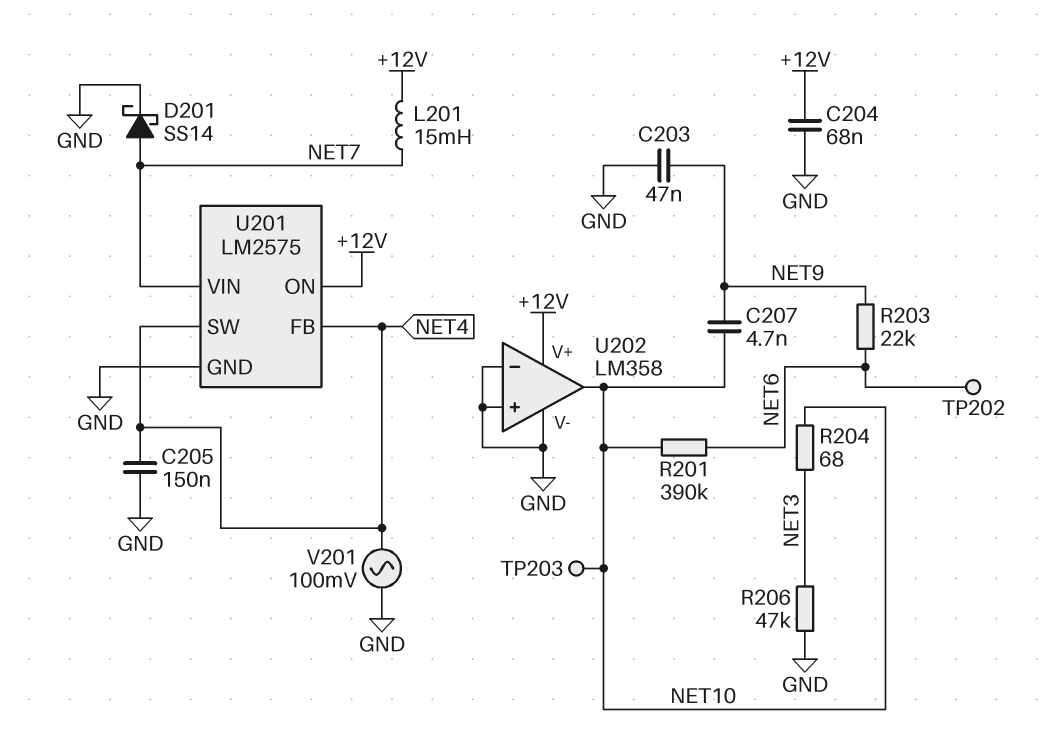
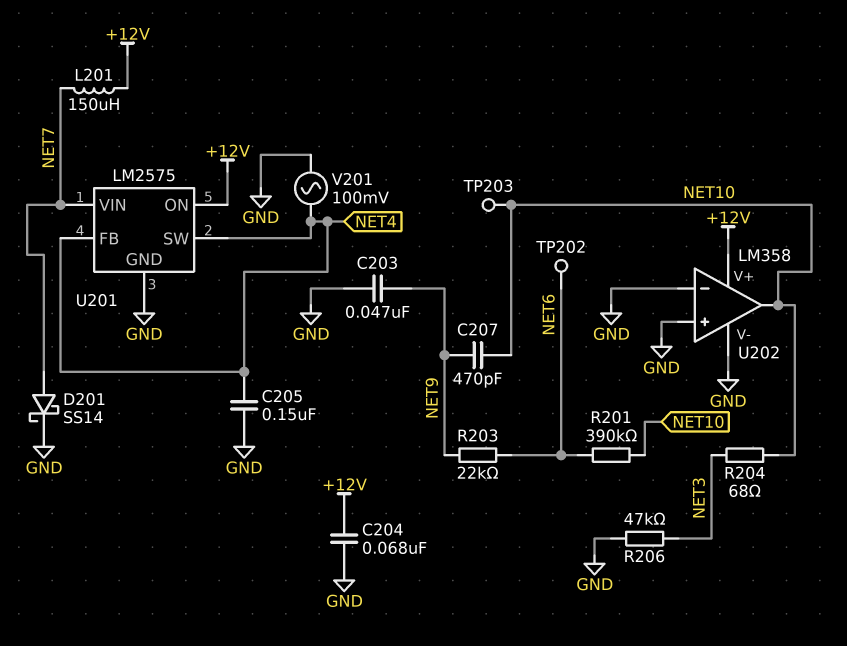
C207: 4.7nF (NET9, NET10) -> 470pF (NET9, NET10)
L201: 15mH (+12V, NET7) -> 150uH (+12V, NET7)

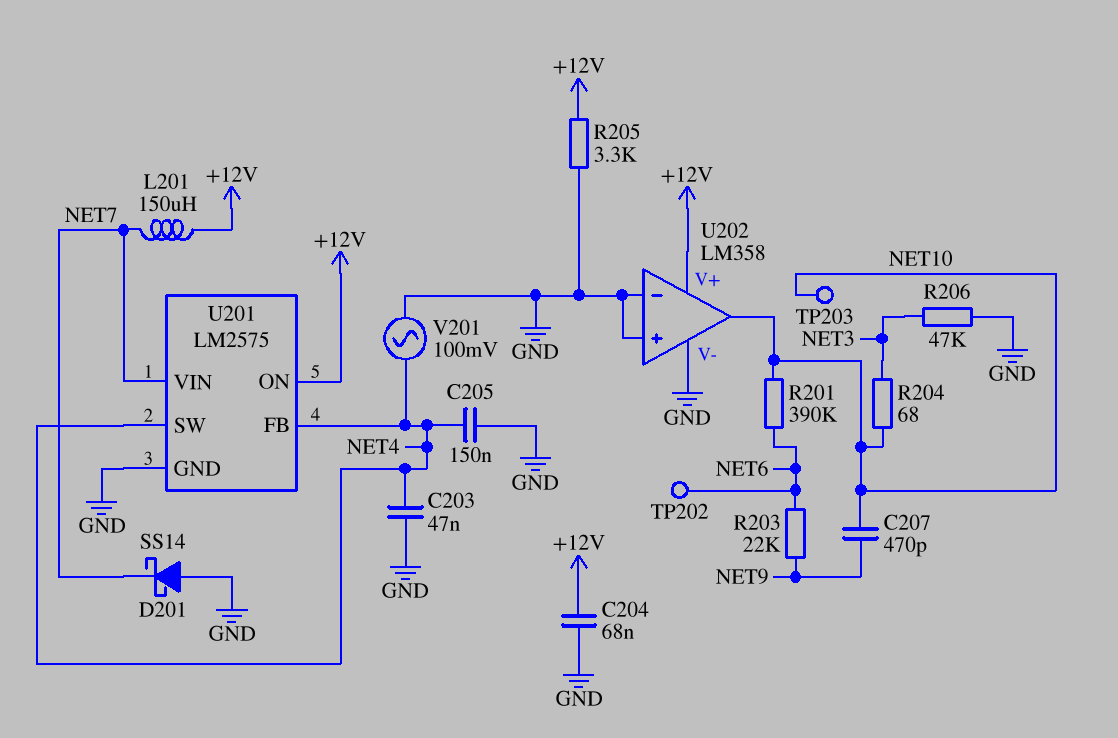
C203: 47nF (GND, NET9) -> 47nF (GND, NET4)
D201: schottky SS14 (A NET7, K GND) -> schottky SS14 (A GND, K NET7)
R205: none -> 3.3k (+12V, GND)

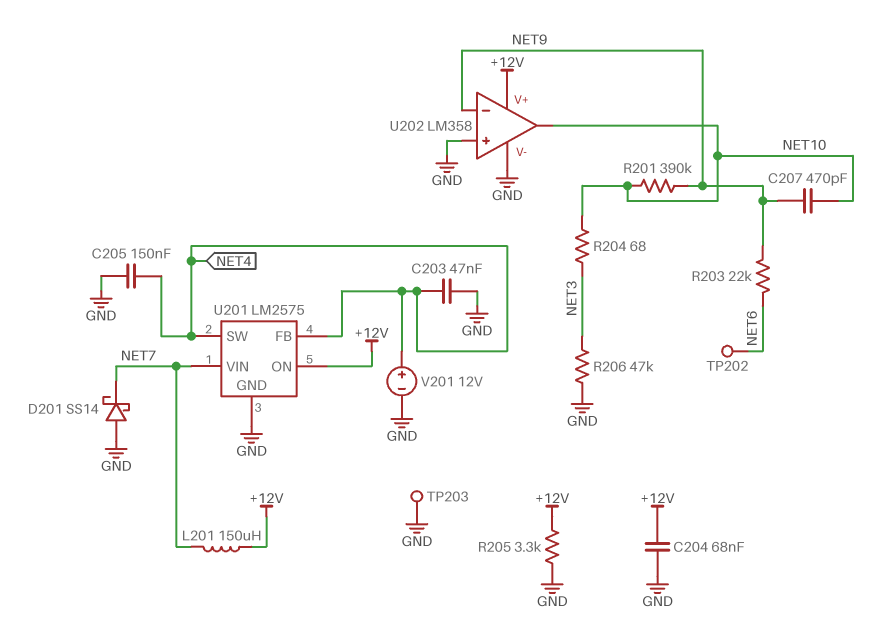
R201: 390k (NET6, NET10) -> 390k (NET9, NET10)
TP203: test point (NET10) -> test point (GND)
U202 pin in-: GND -> NET9
V201: AC 100mV (GND, NET4) -> 12V (plus NET4, minus GND)

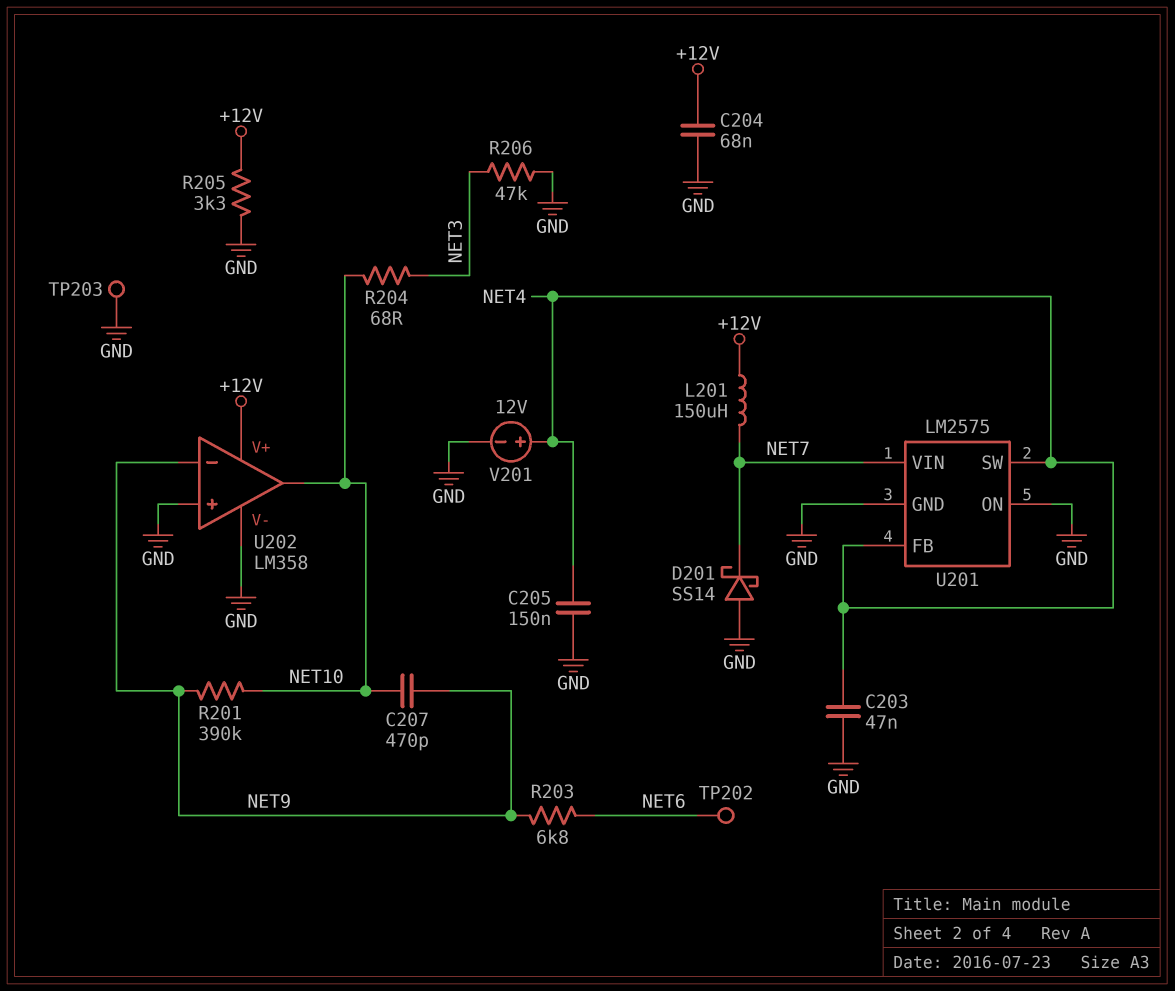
R203: 22k (NET6, NET9) -> 6.8k (NET6, NET9)
U201 pin ON: +12V -> GND

